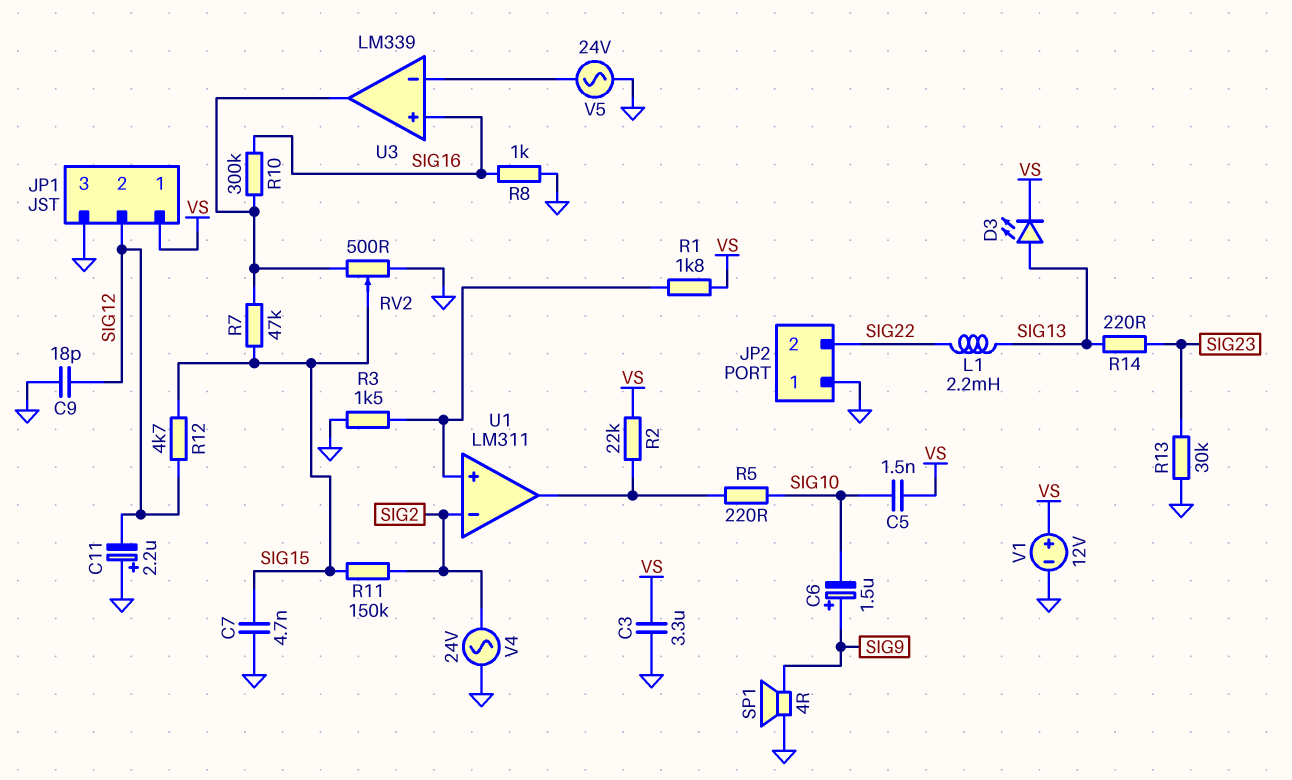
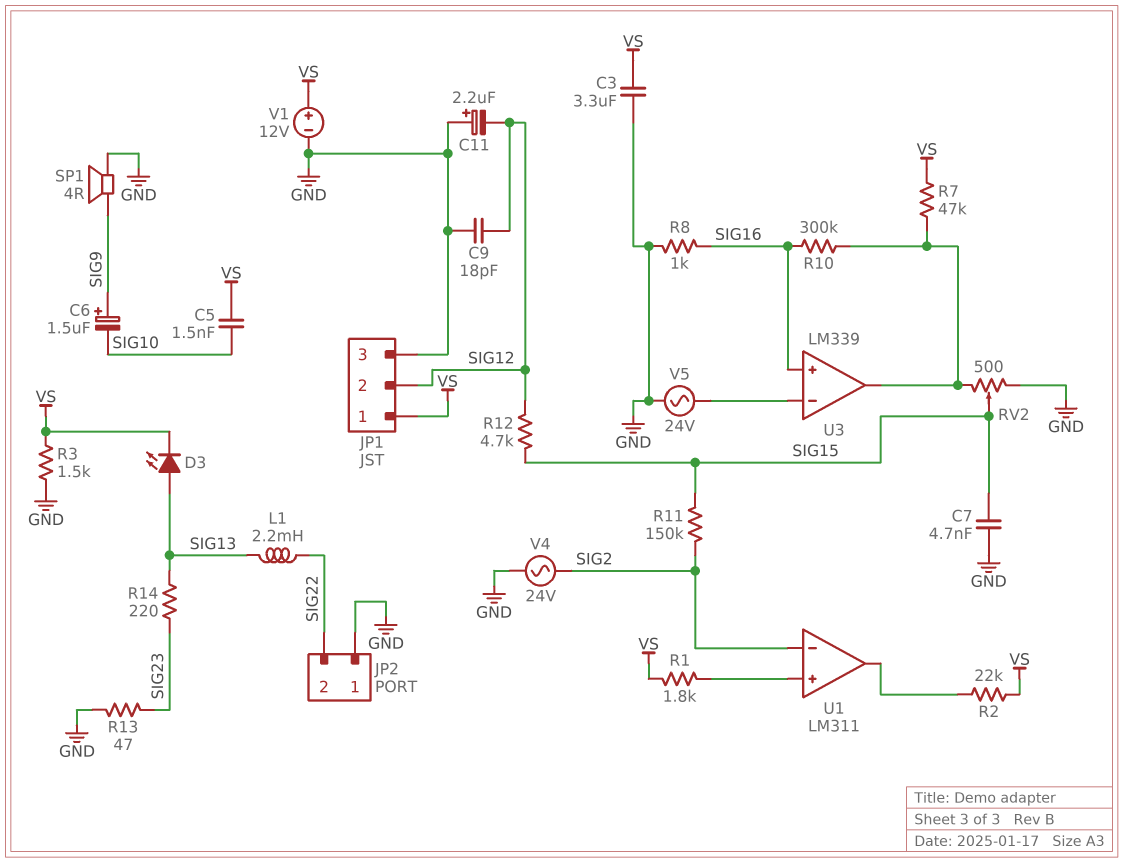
R3: 1.5k (GND, U1/in+) -> 1.5k (GND, VS)
R5: 220 (SIG10, U1/out) -> none
R7: 47k (SIG15, U3/out) -> 47k (U3/out, VS)
R13: 30k (GND, SIG23) -> 47 (GND, SIG23)

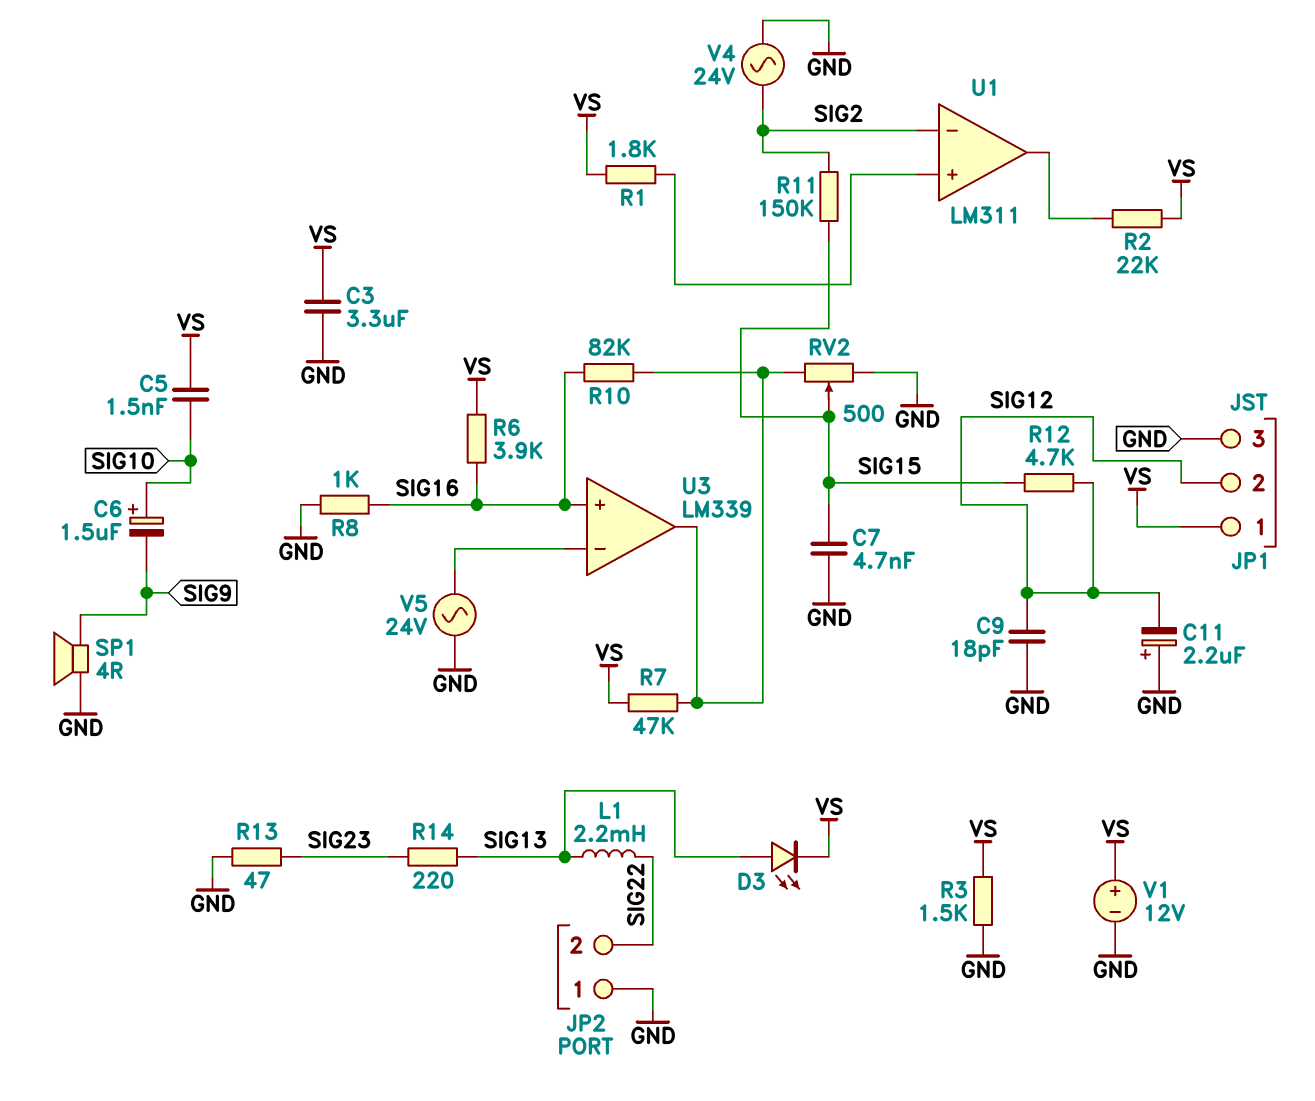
C6: 1.5uF (plus SIG9, minus SIG10) -> 1.5uF (plus SIG10, minus SIG9)
R6: none -> 3.9k (SIG16, VS)
R10: 300k (SIG16, U3/out) -> 82k (SIG16, U3/out)

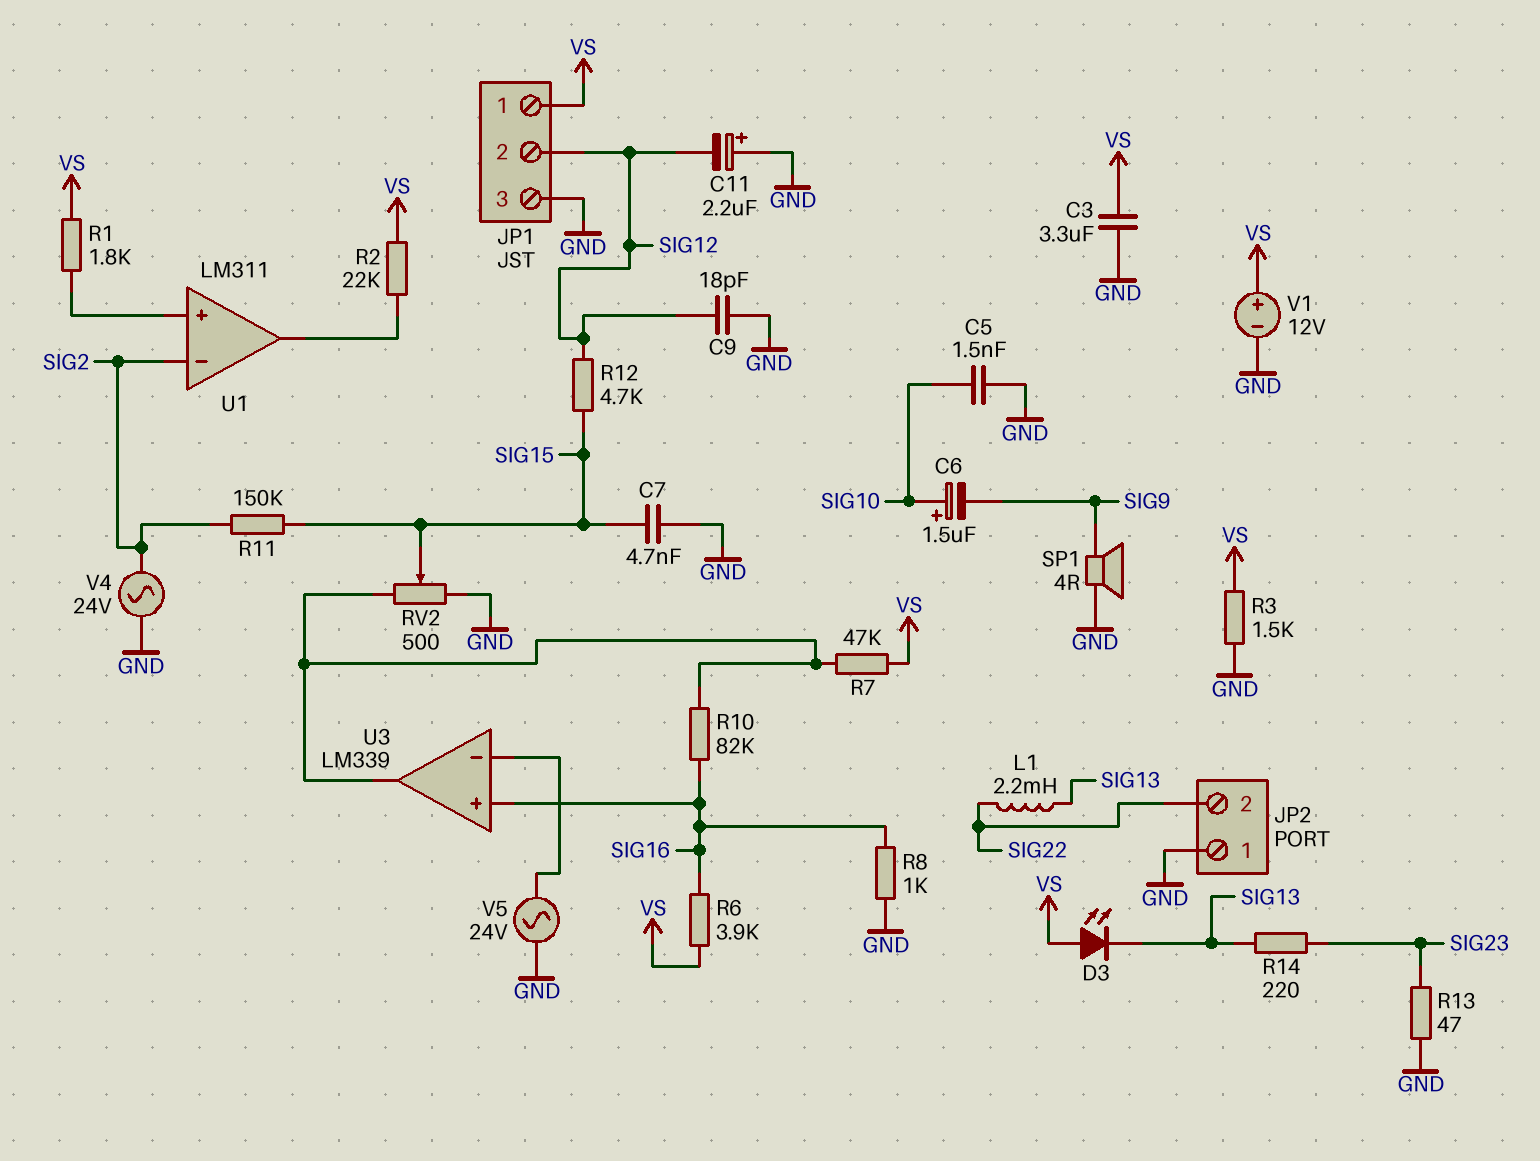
C5: 1.5nF (SIG10, VS) -> 1.5nF (GND, SIG10)
D3: LED (A SIG13, K VS) -> LED (A VS, K SIG13)

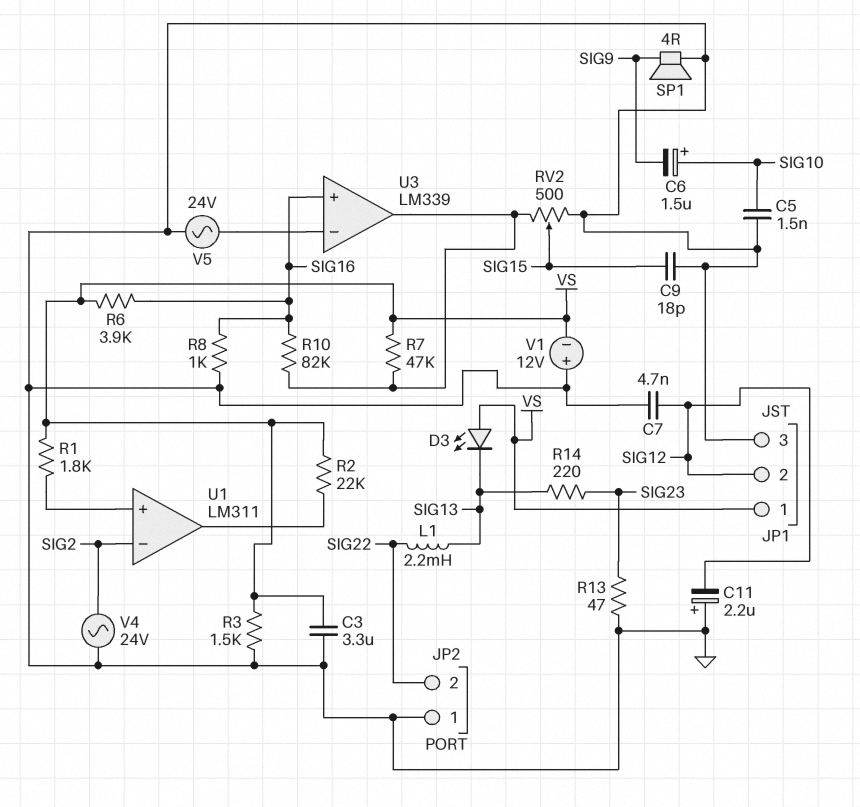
C7: 4.7nF (GND, SIG15) -> 4.7nF (GND, SIG12)
C9: 18pF (GND, SIG12) -> 18pF (GND, SIG15)
R11: 150k (SIG2, SIG15) -> none
R12: 4.7k (SIG12, SIG15) -> none
V1: 12V (plus VS, minus GND) -> 12V (plus GND, minus VS)

